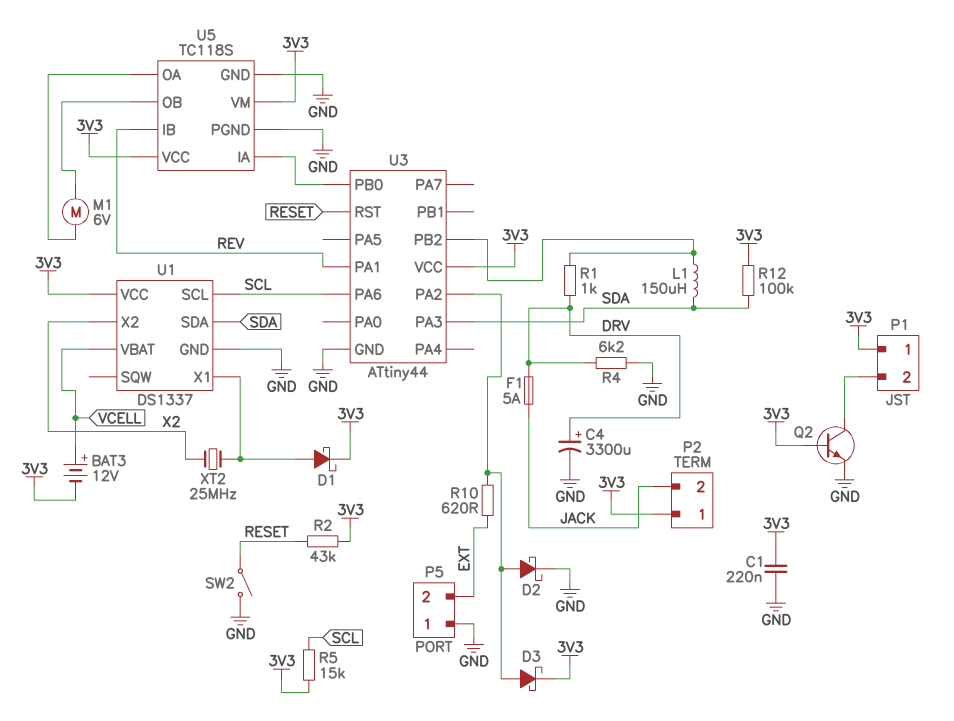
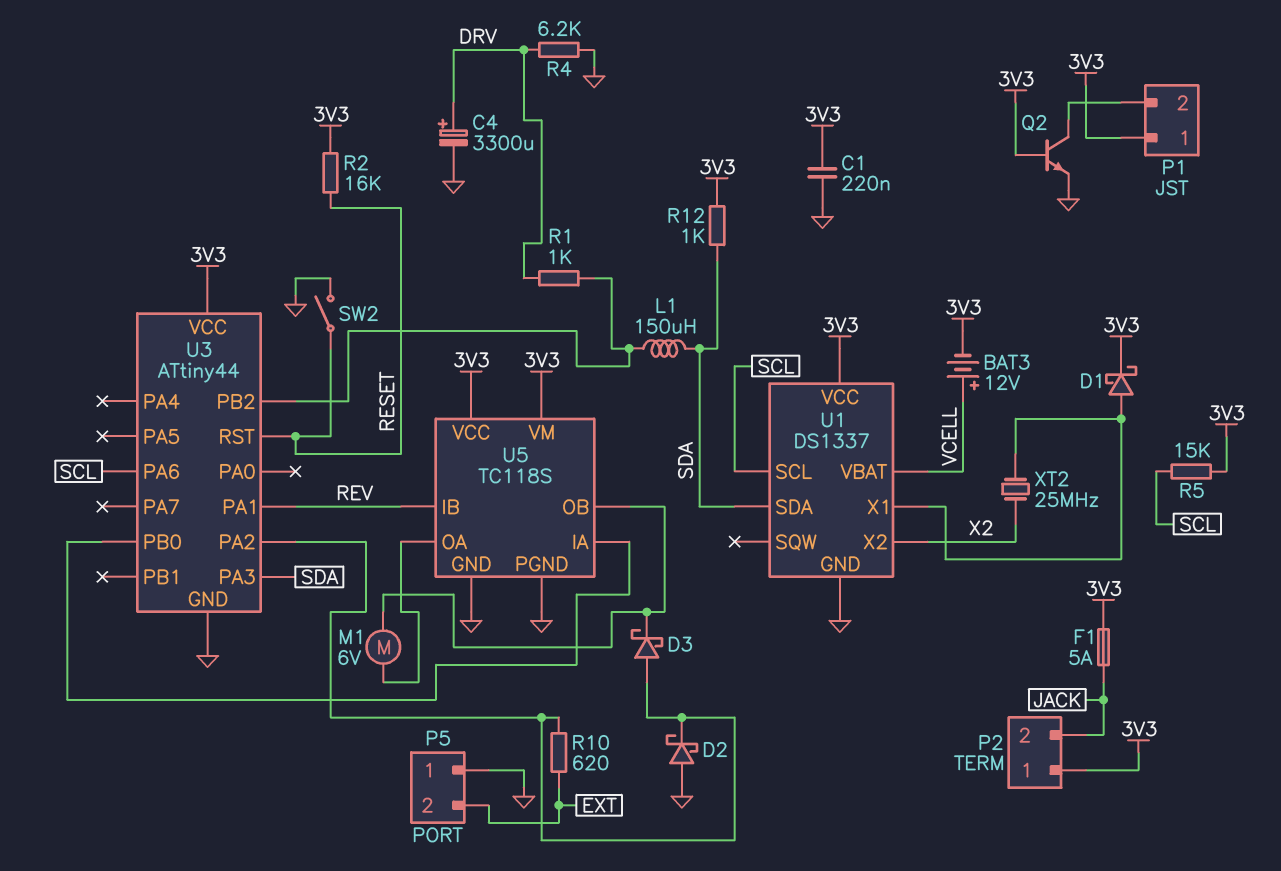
D2: schottky (A U3/PA2, K GND) -> schottky (A GND, K U3/PA2)
D3: schottky (A U3/PA2, K 3V3) -> schottky (A U3/PA2, K U5/OB)
F1: 5A (DRV, JACK) -> 5A (3V3, JACK)
R2: 43k (3V3, RESET) -> 16k (3V3, RESET)
R12: 100k (3V3, SDA) -> 1k (3V3, SDA)

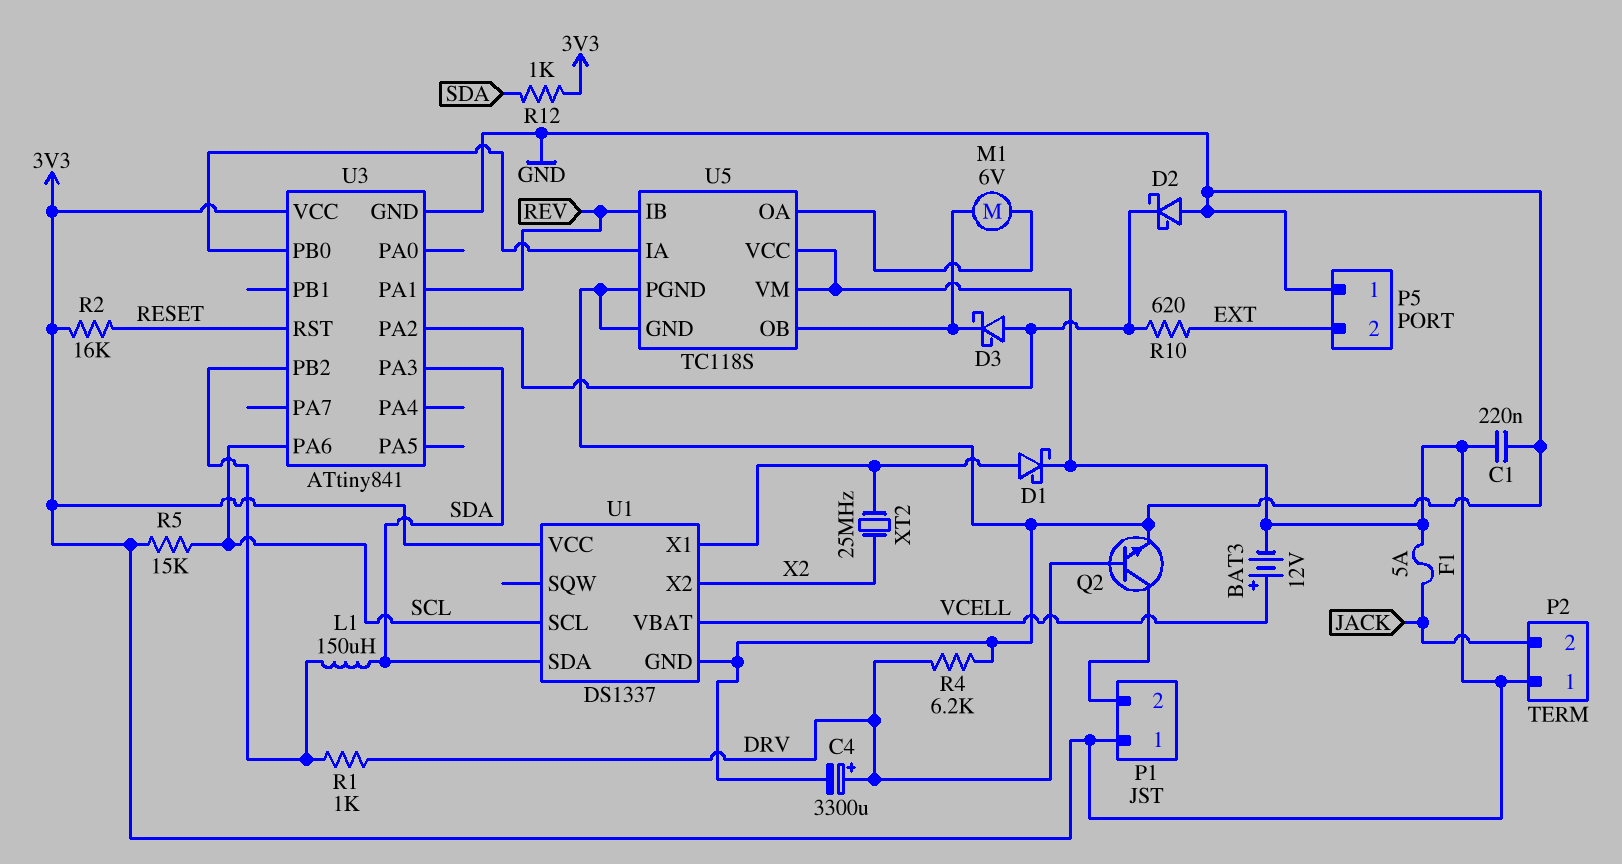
Q2: NPN (B 3V3, C P1/2, E GND) -> NPN (B DRV, C P1/2, E GND)
SW2: switch (GND, RESET) -> none
U3: ATtiny44 -> ATtiny841

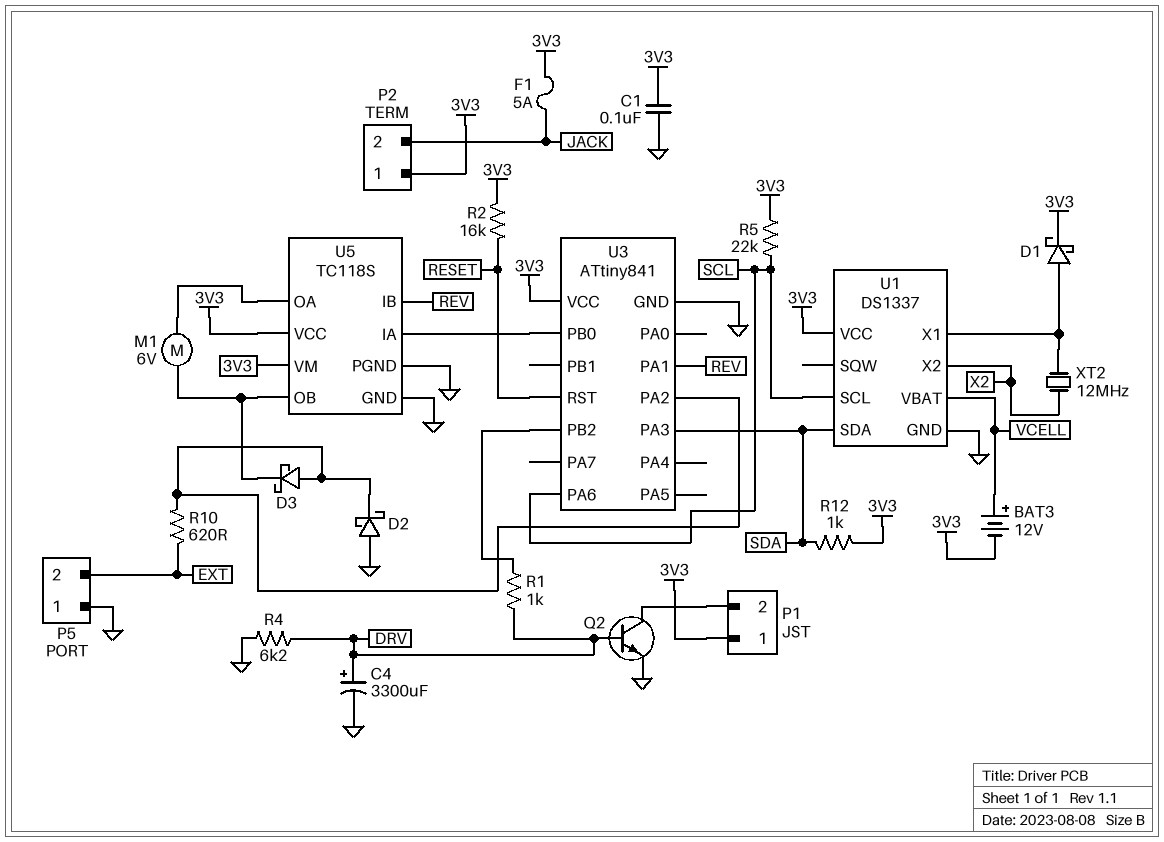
C1: 220nF (3V3, GND) -> 100nF (3V3, GND)
L1: 150uH (SDA, U3/PB2) -> none
R5: 15k (3V3, SCL) -> 22k (3V3, SCL)
XT2: 25MHz (U1/X1, X2) -> 12MHz (U1/X1, X2)

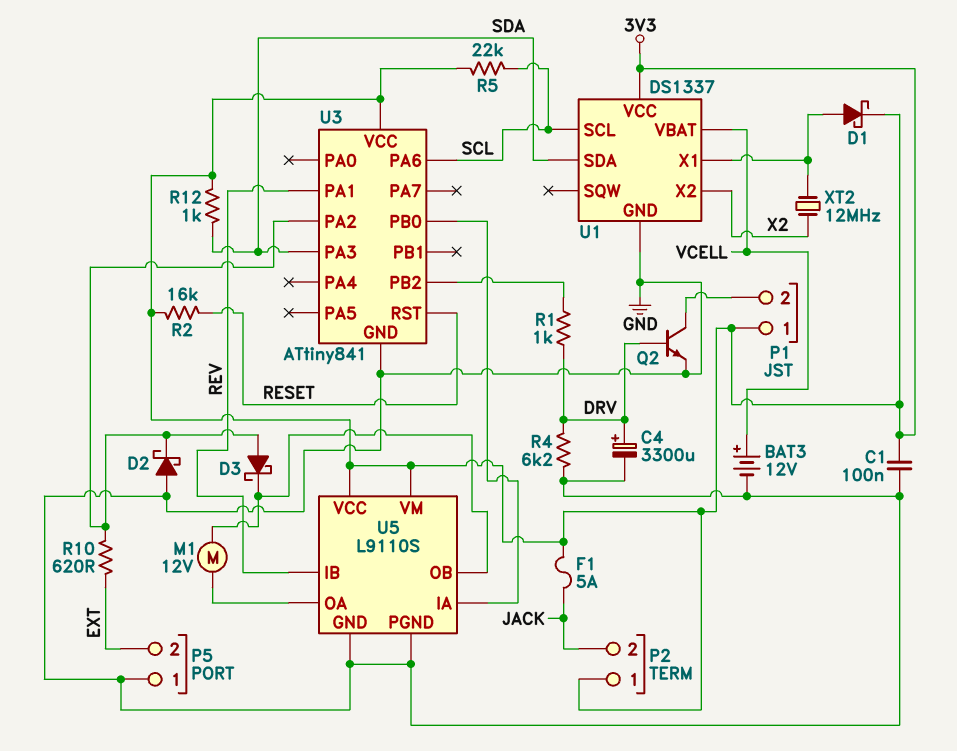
BAT3: 12V (plus VCELL, minus 3V3) -> 12V (plus VCELL, minus GND)
M1: motor 6V (U5/OA, U5/OB) -> motor 12V (U5/OA, U5/OB)
U5: TC118S -> L9110S

